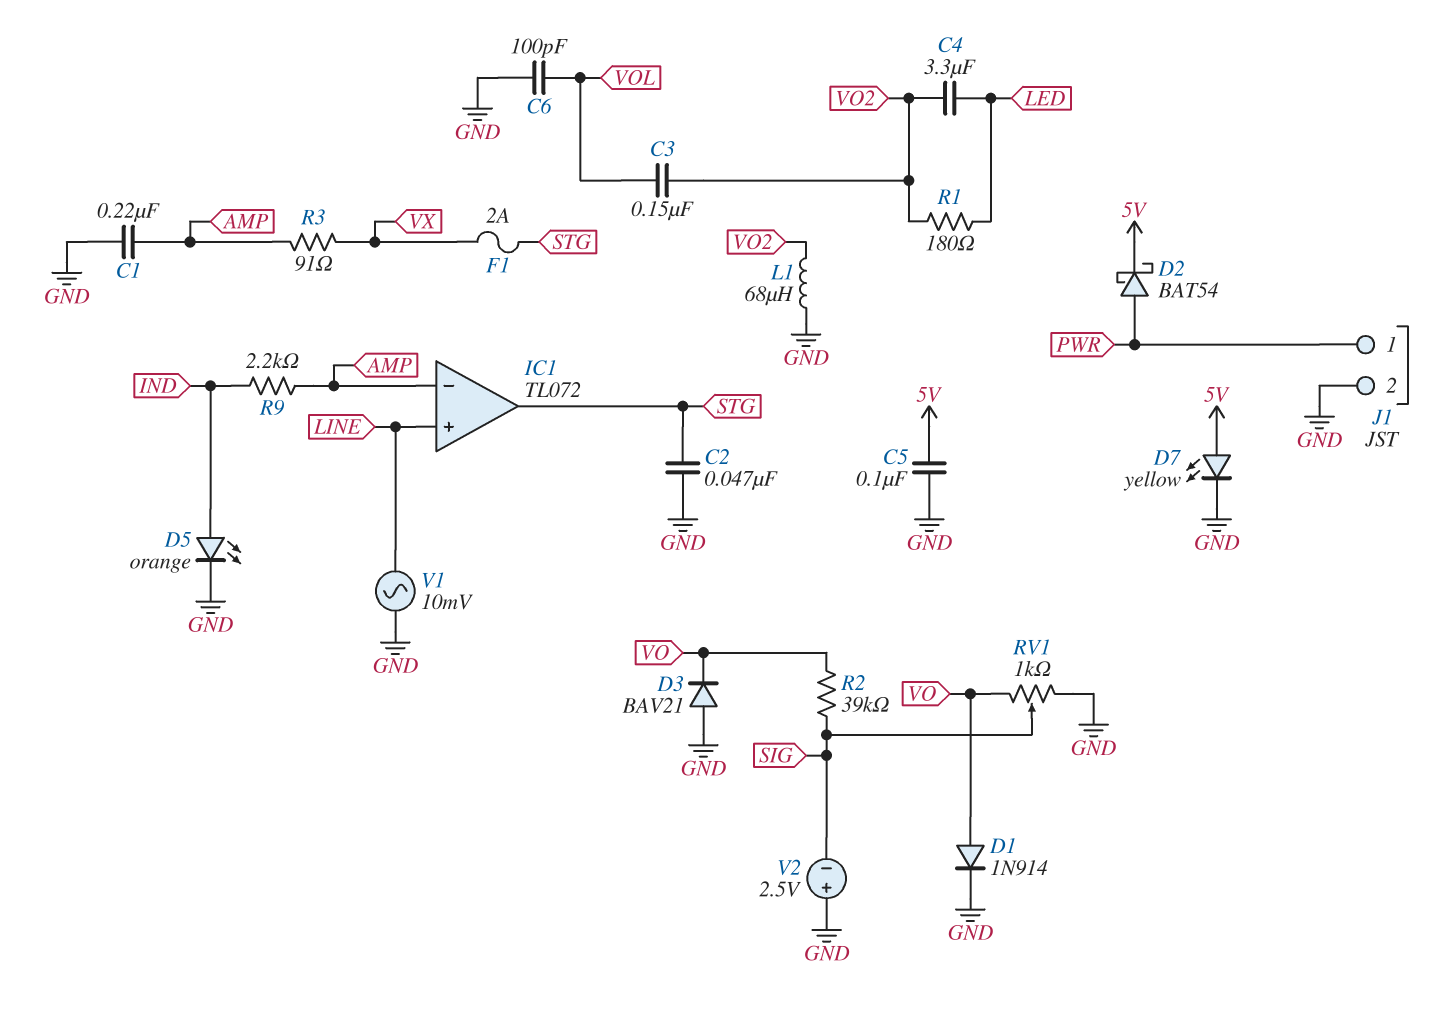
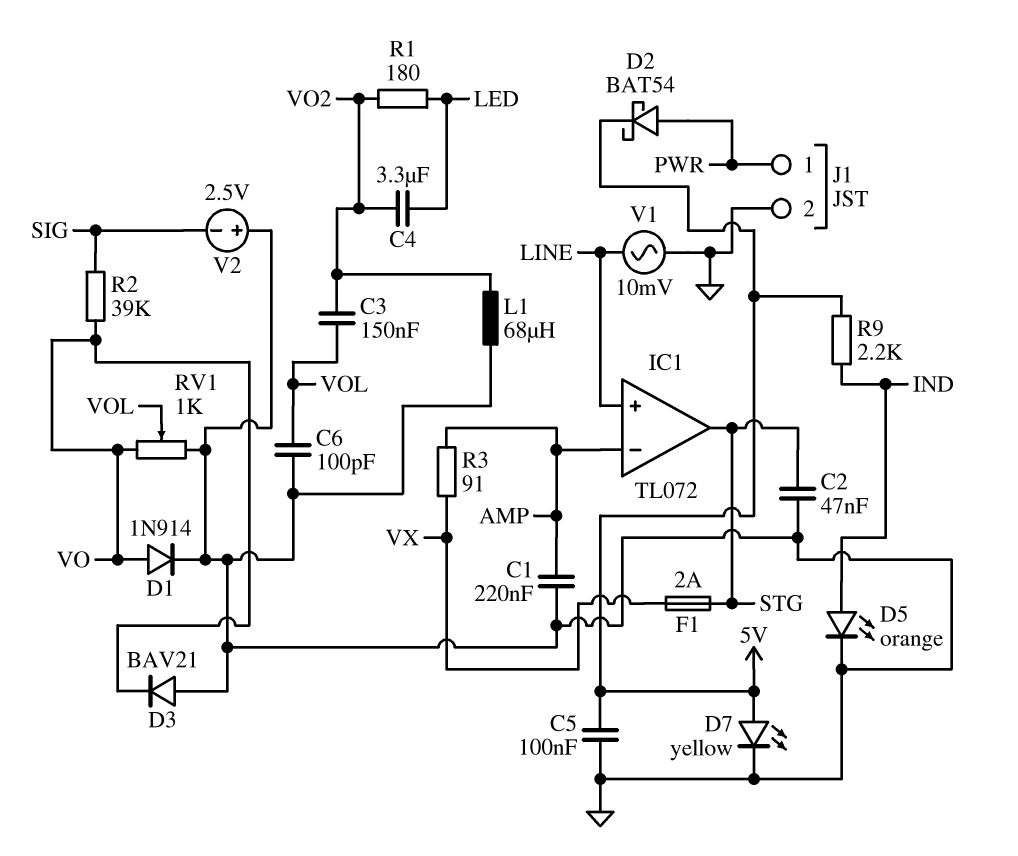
R9: 2.2k (AMP, IND) -> 2.2k (5V, IND)
RV1: 1k (GND, VO, wiper SIG) -> 1k (GND, VO, wiper VOL)

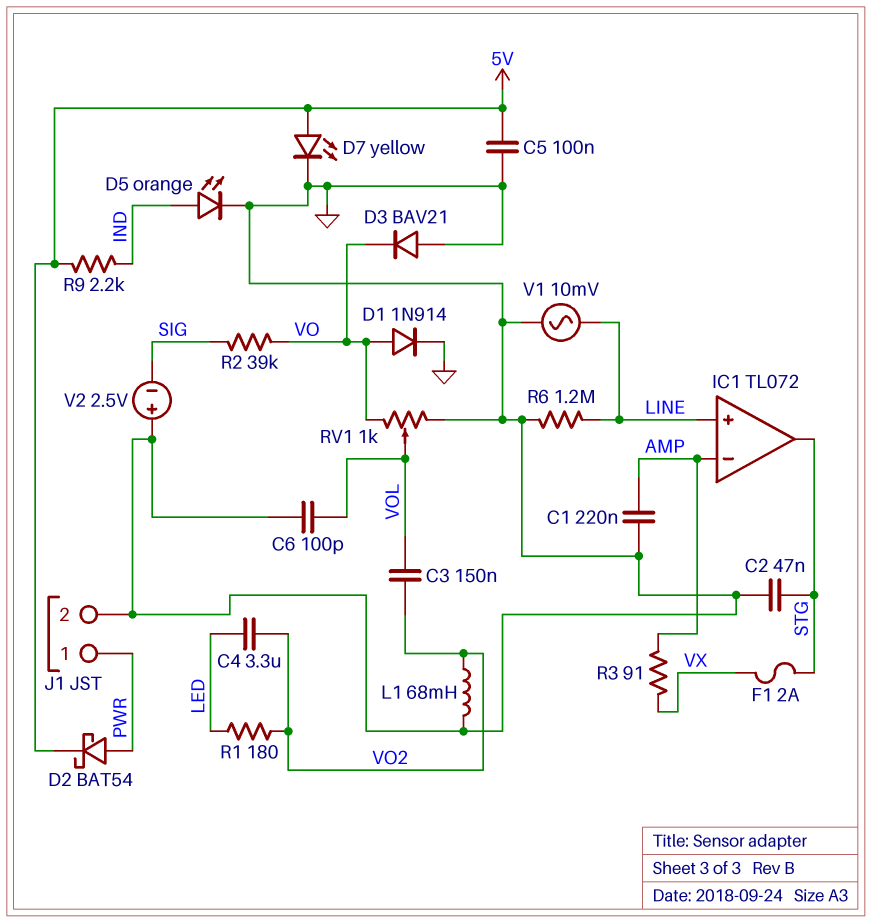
L1: 68uH (GND, VO2) -> 68mH (GND, VO2)
R6: none -> 1.2M (GND, LINE)

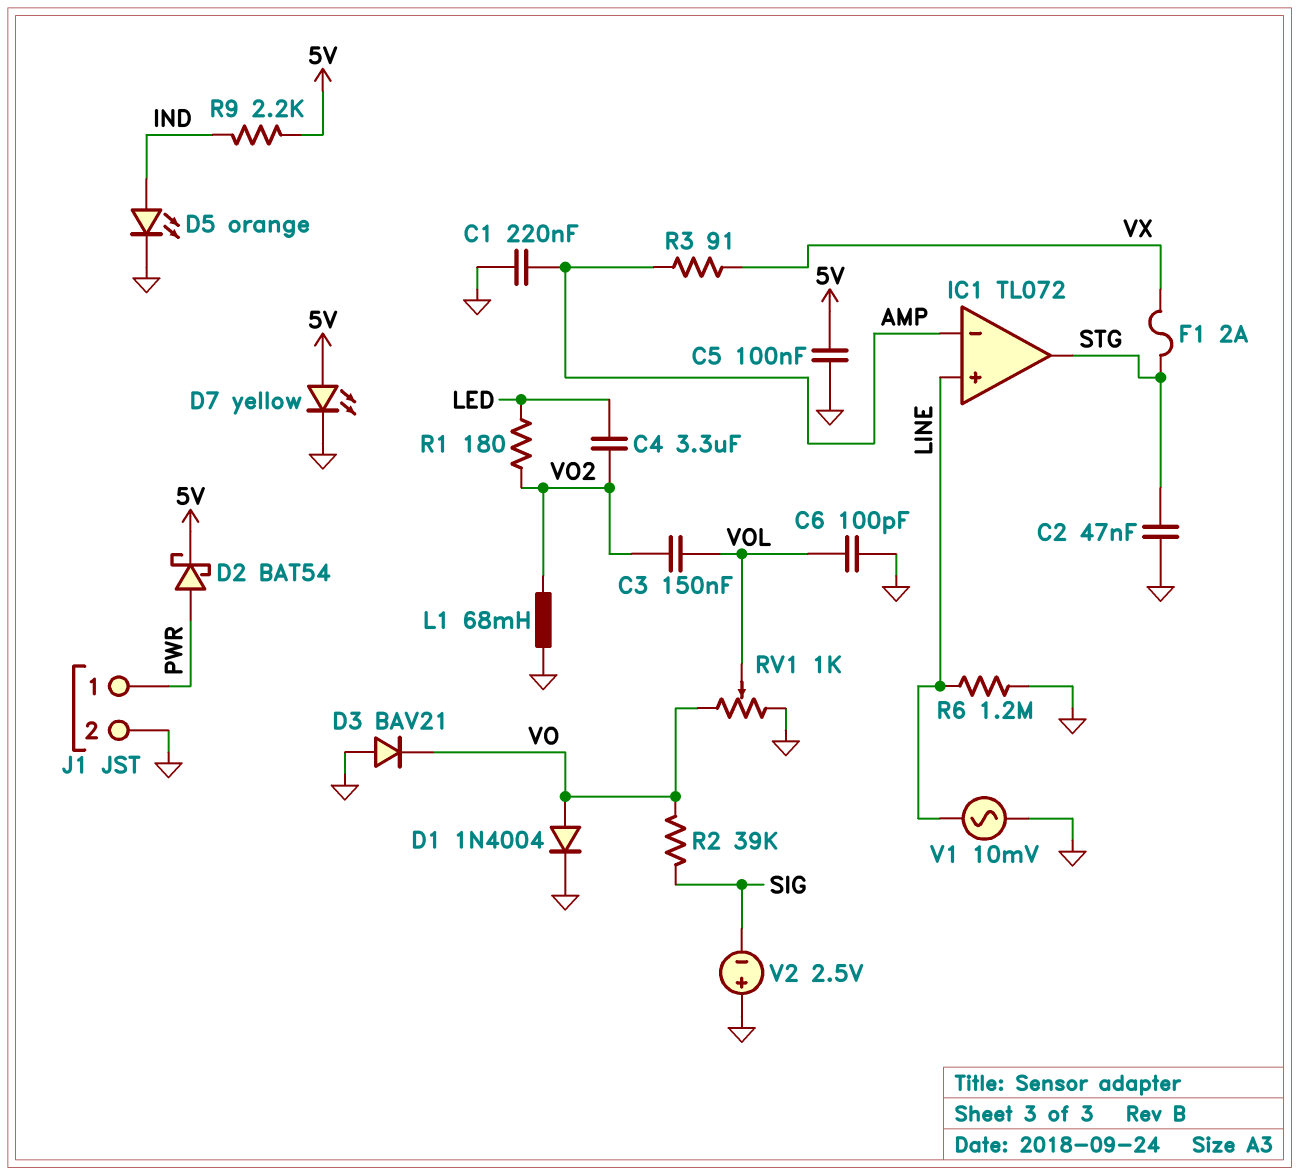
D1: diode 1N914 (A VO, K GND) -> diode 1N4004 (A VO, K GND)

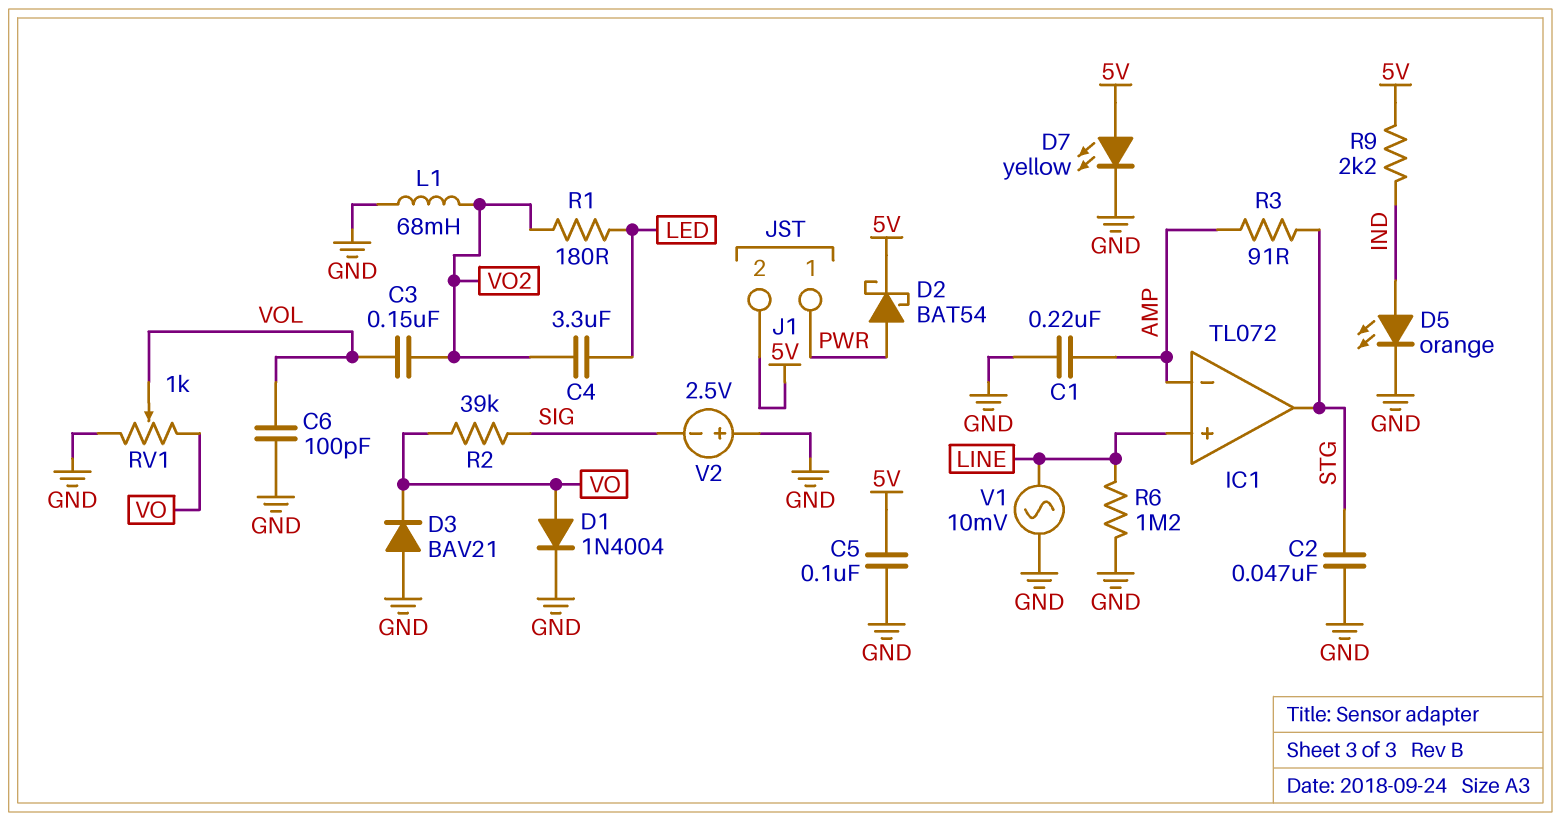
F1: 2A (STG, VX) -> none
J1 pin 2: GND -> 5V
R3: 91 (AMP, VX) -> 91 (AMP, STG)

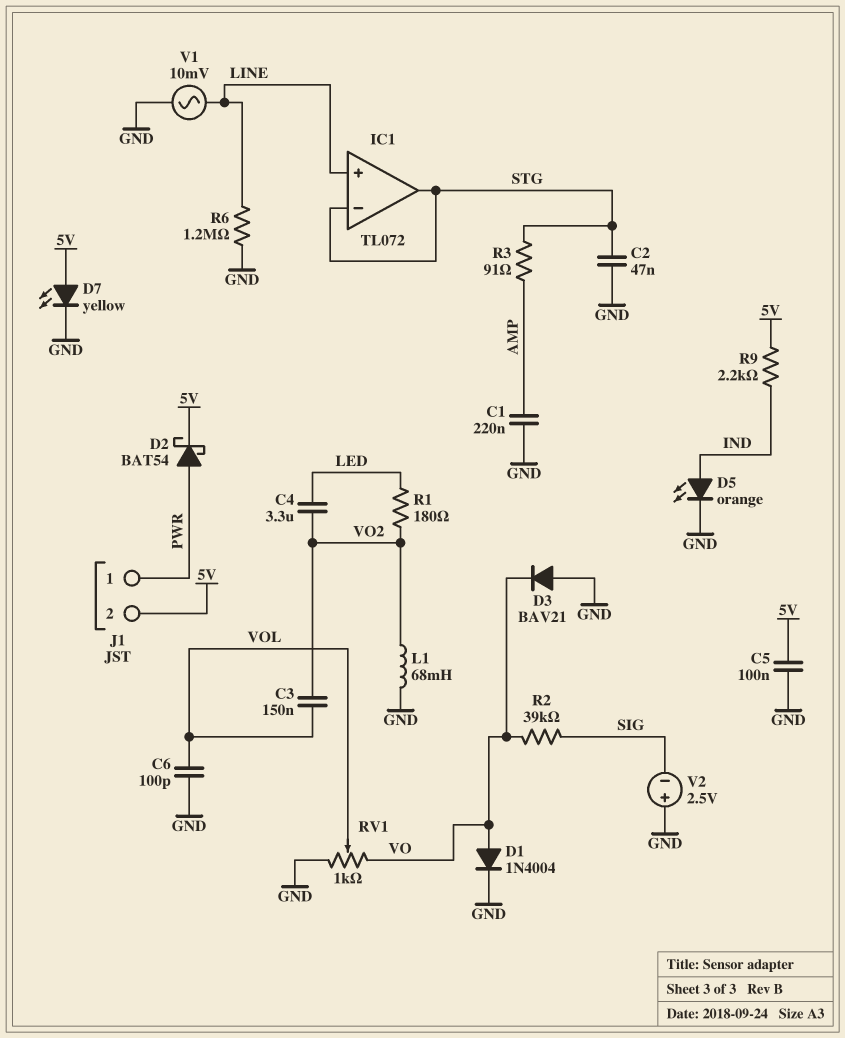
IC1 pin in-: AMP -> STG

